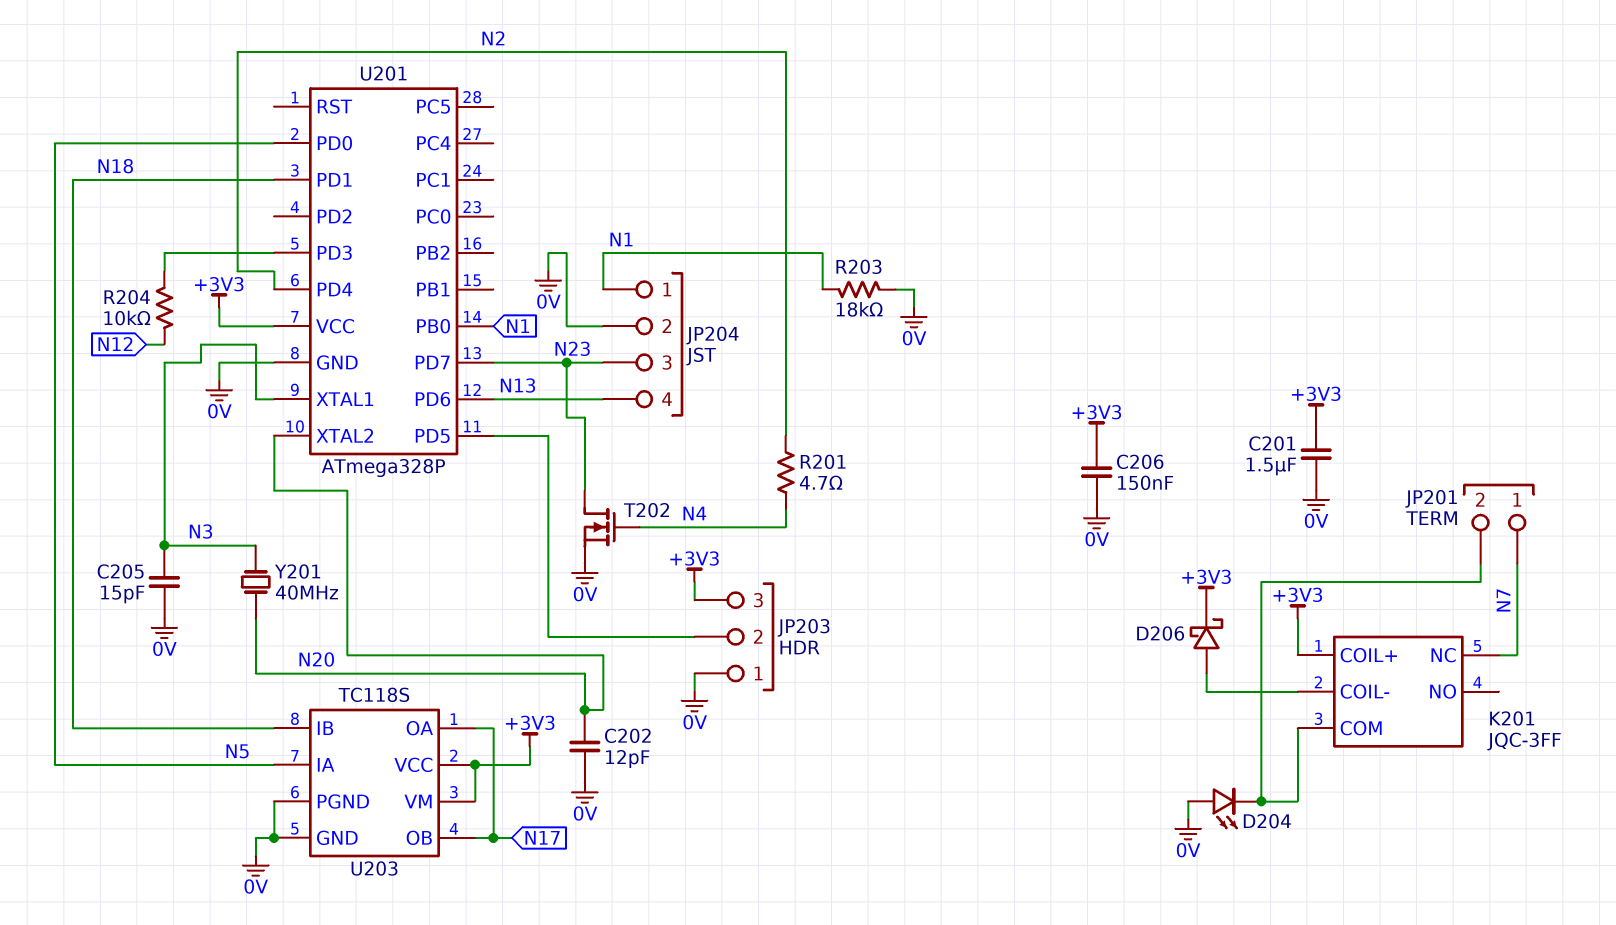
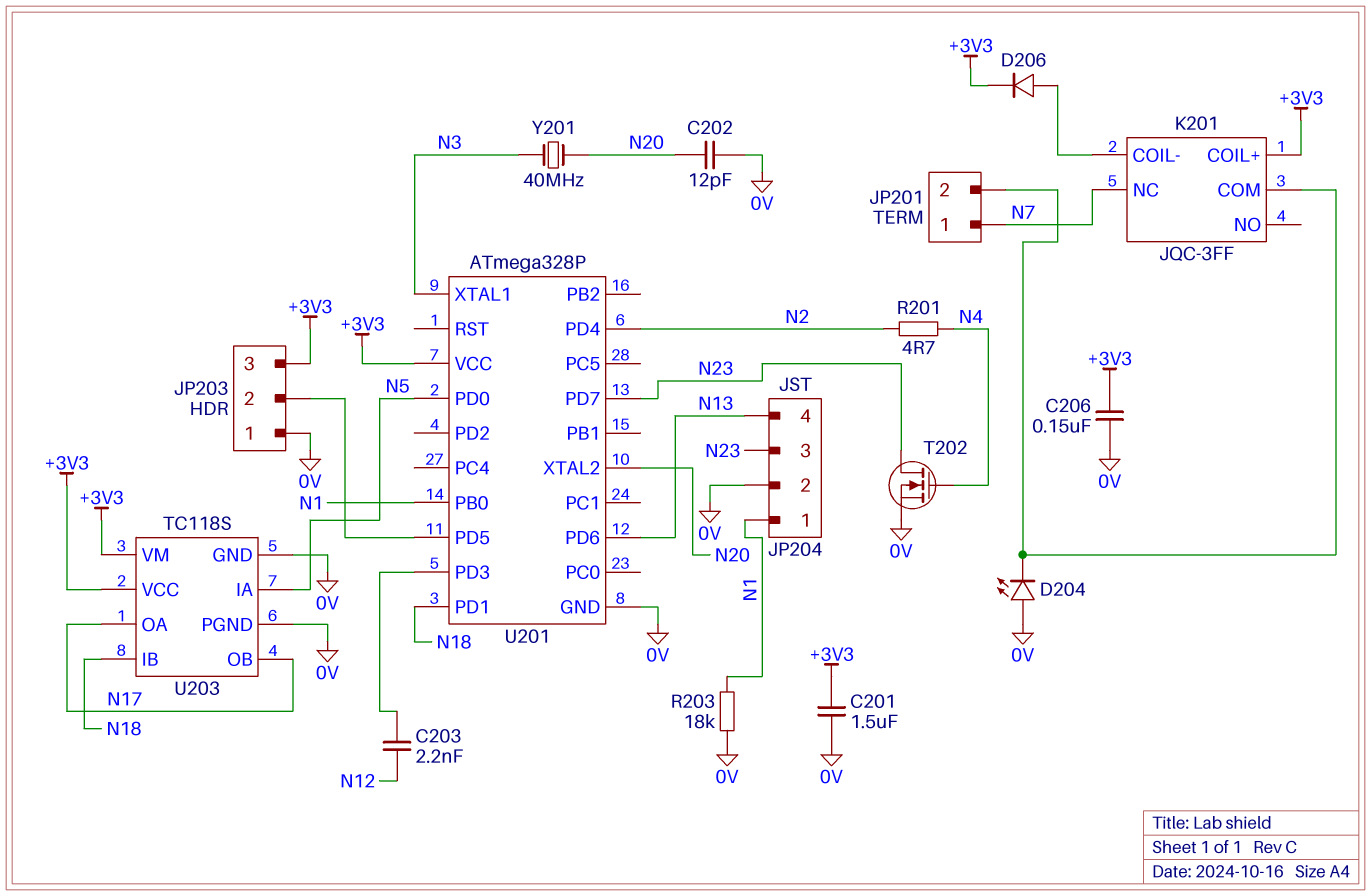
C203: none -> 2.2nF (N12, U201/PD3)
C205: 15pF (0V, N3) -> none
D206: schottky (A K201/COIL-, K +3V3) -> diode (A K201/COIL-, K +3V3)
R204: 10k (N12, U201/PD3) -> none

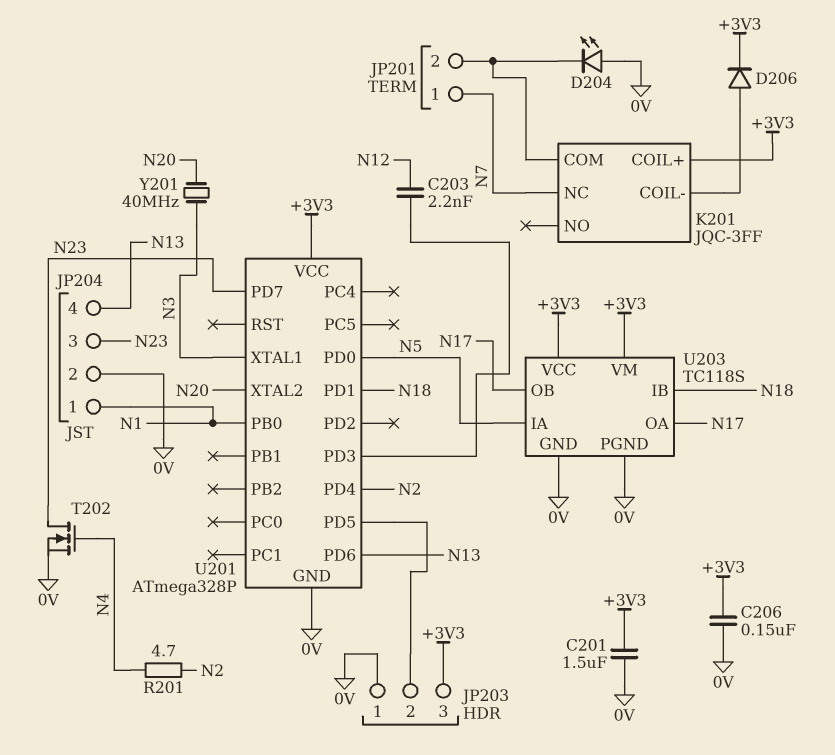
C202: 12pF (0V, N20) -> none
R203: 18k (0V, N1) -> none

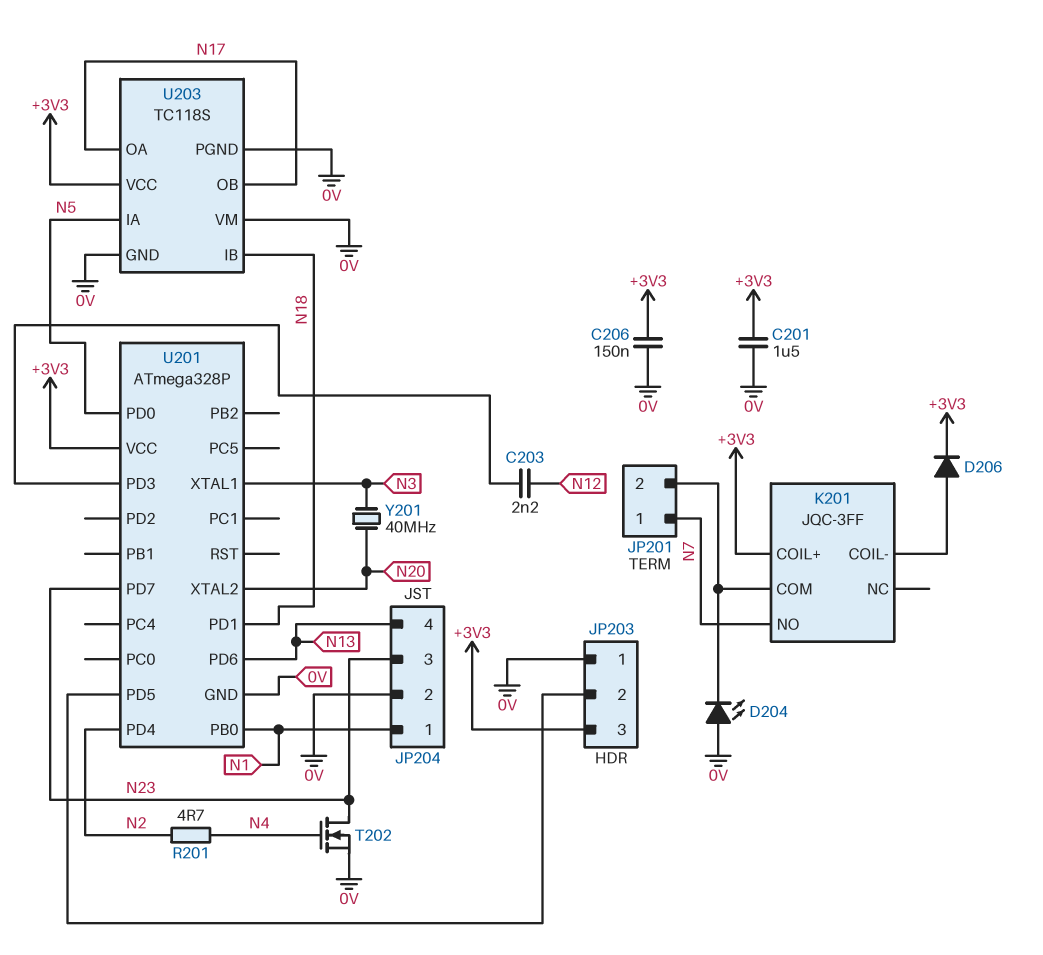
K201 pin NC: N7 -> none
K201 pin NO: none -> N7
U203 pin VM: +3V3 -> 0V

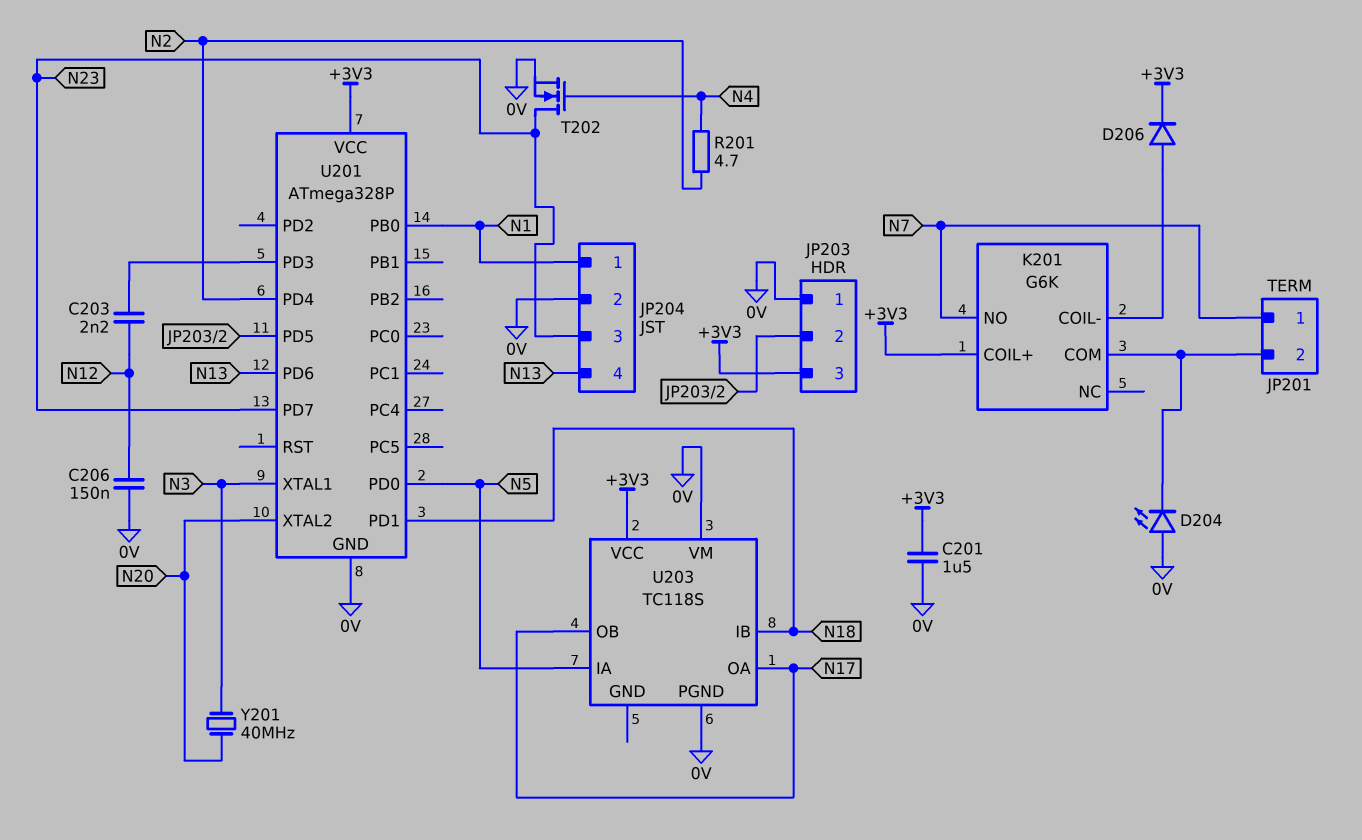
C206: 150nF (+3V3, 0V) -> 150nF (0V, N12)
K201: JQC-3FF -> G6K
U203 pin GND: 0V -> none

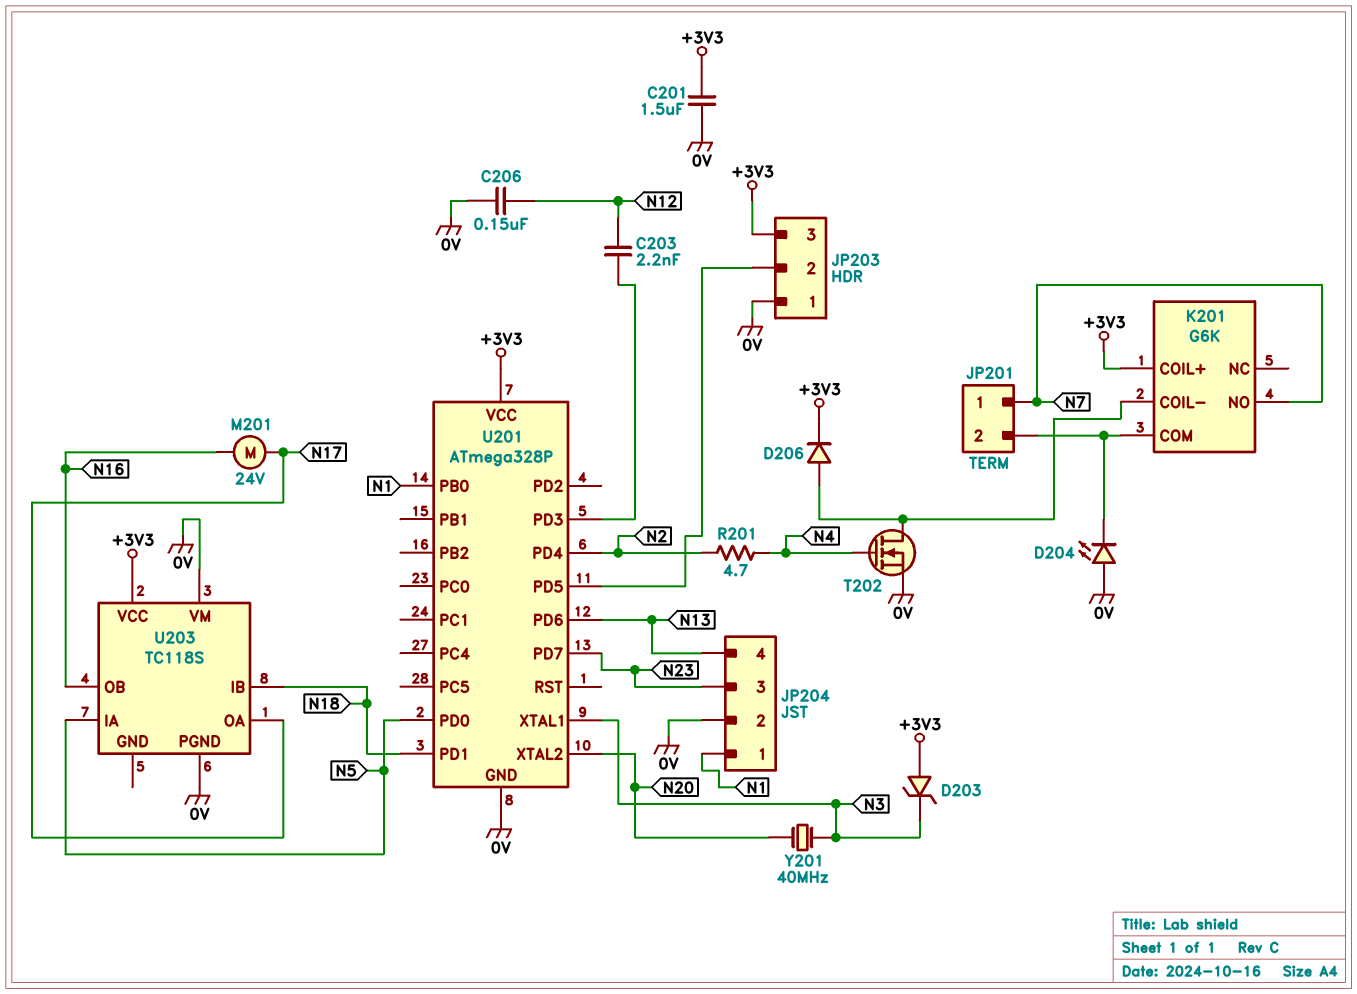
D203: none -> zener (A +3V3, K N3)
M201: none -> motor 24V (N16, N17)
T202: NMOS (G N4, D N23, S 0V) -> NMOS (G N4, D K201/COIL-, S 0V)
U203 pin OB: N17 -> N16

